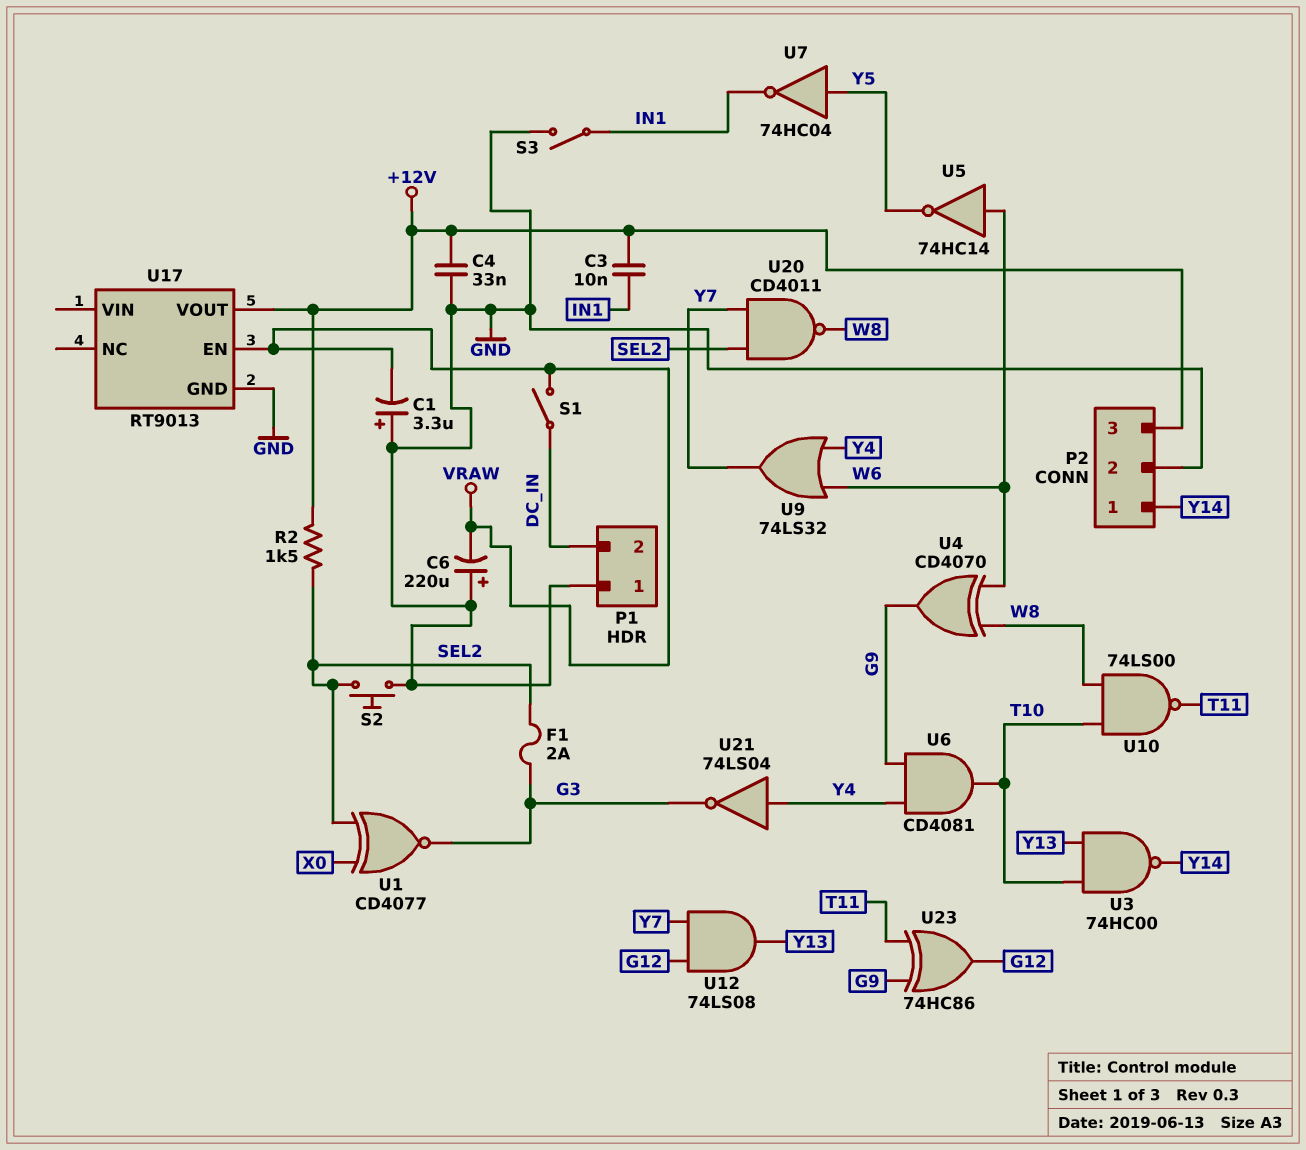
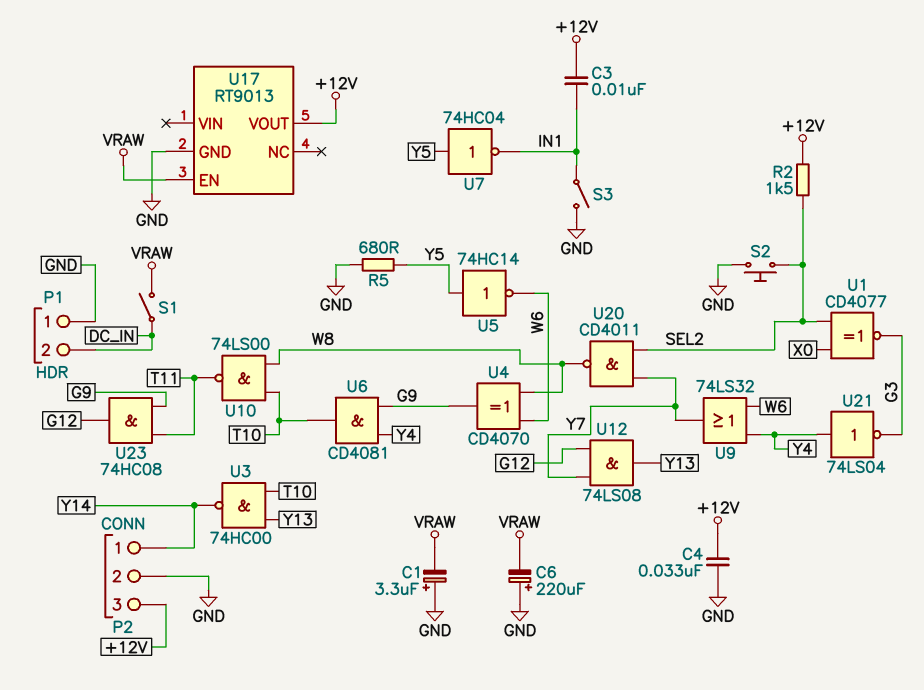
F1: 2A (G3, SEL2) -> none
R5: none -> 680 (GND, Y5)
U5: NOT 74HC14 (in W6, out Y5) -> NOT 74HC14 (in Y5, out W6)
U23: XOR 74HC86 (in G9, in T11, out G12) -> AND 74HC08 (in G9, in T11, out G12)

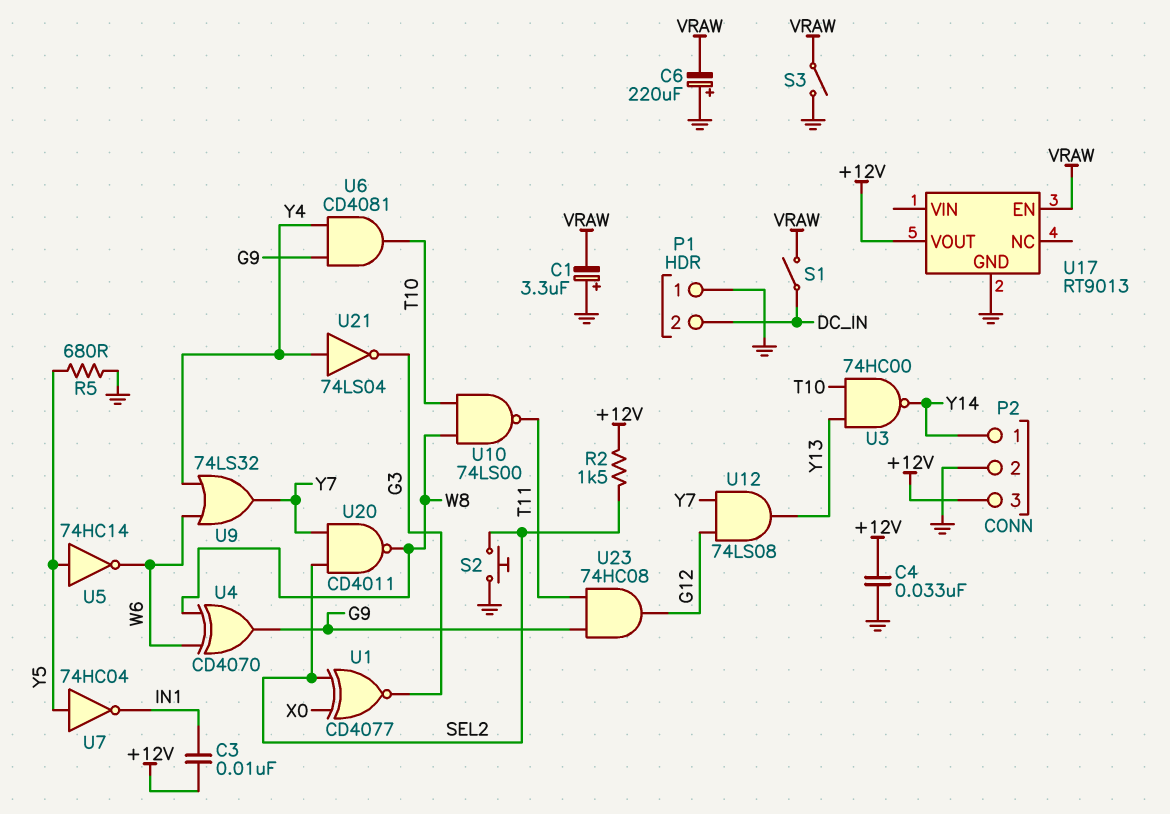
S3: switch (GND, IN1) -> switch (GND, VRAW)

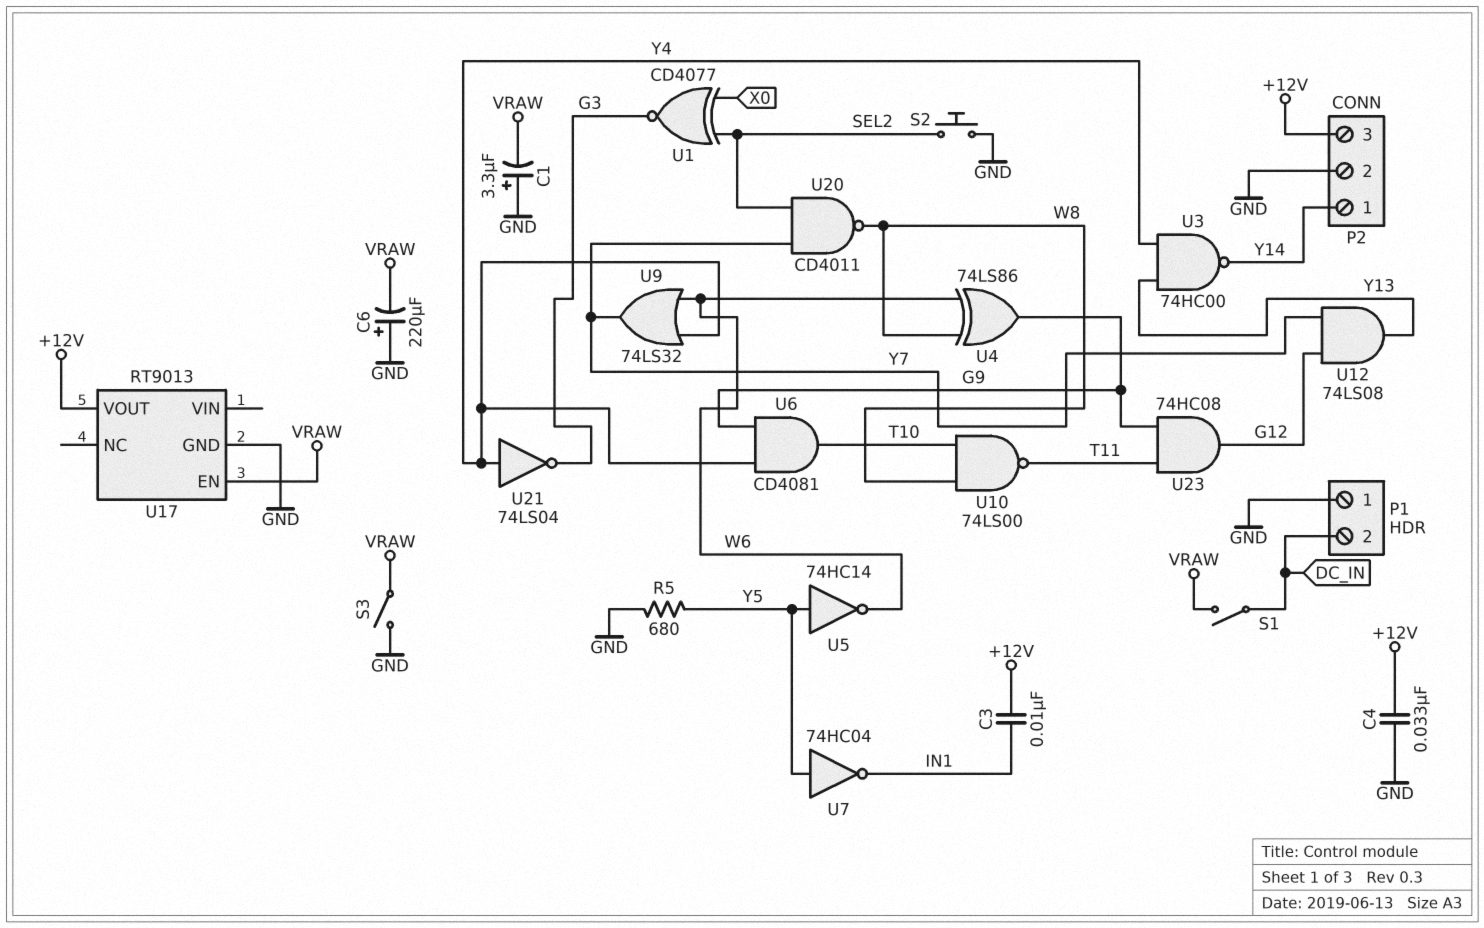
R2: 1.5k (+12V, SEL2) -> none
U3: NAND 74HC00 (in T10, in Y13, out Y14) -> NAND 74HC00 (in Y4, in Y13, out Y14)
U4: XOR CD4070 (in W6, in W8, out G9) -> XOR 74LS86 (in W6, in W8, out G9)

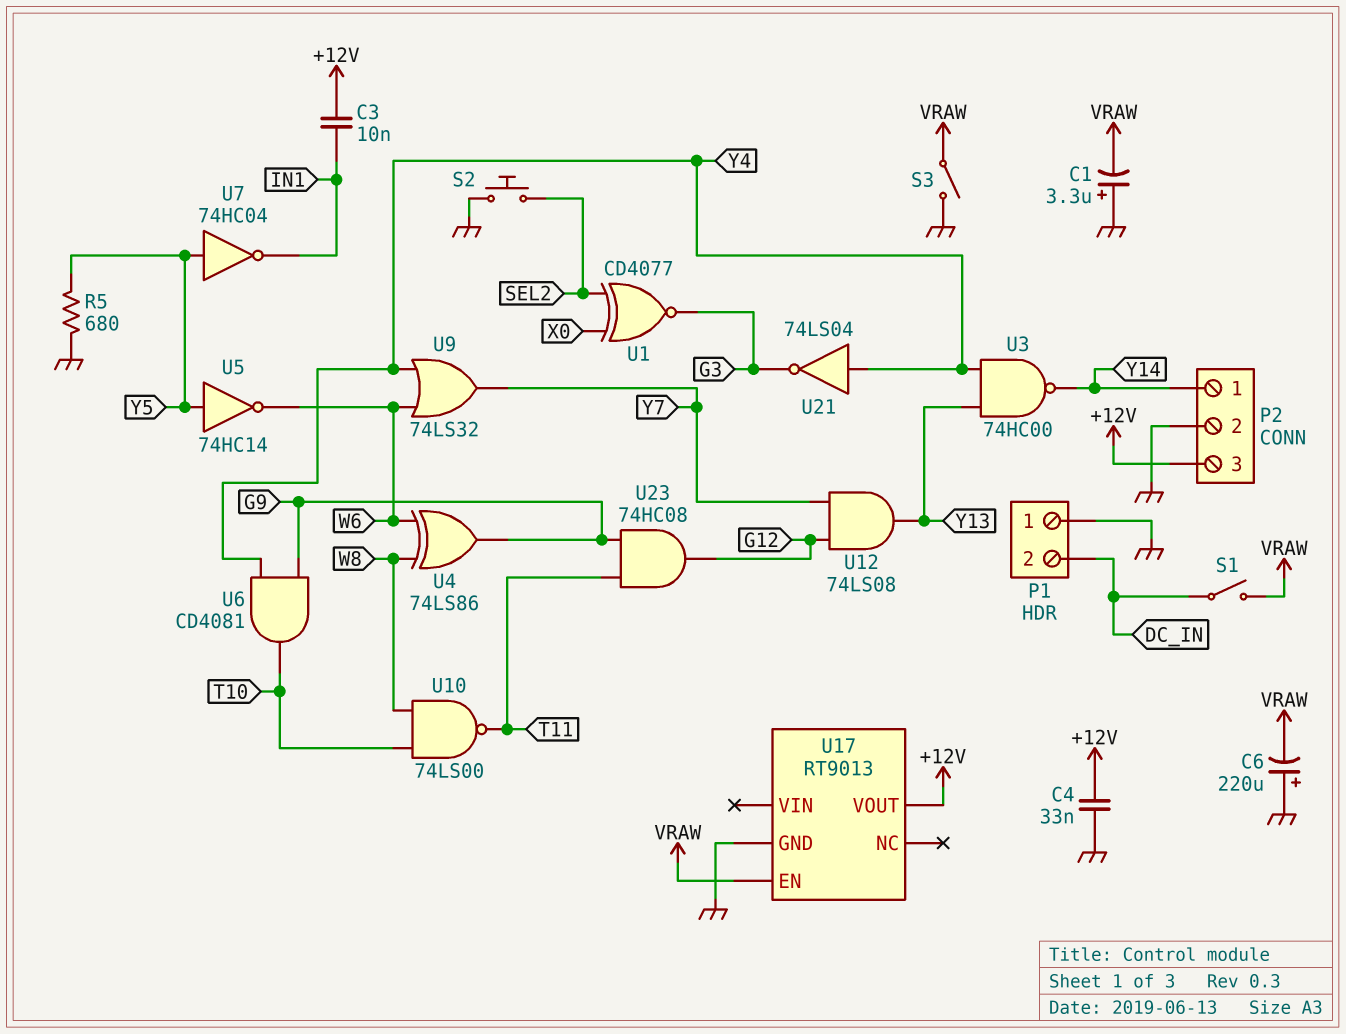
U20: NAND CD4011 (in SEL2, in Y7, out W8) -> none

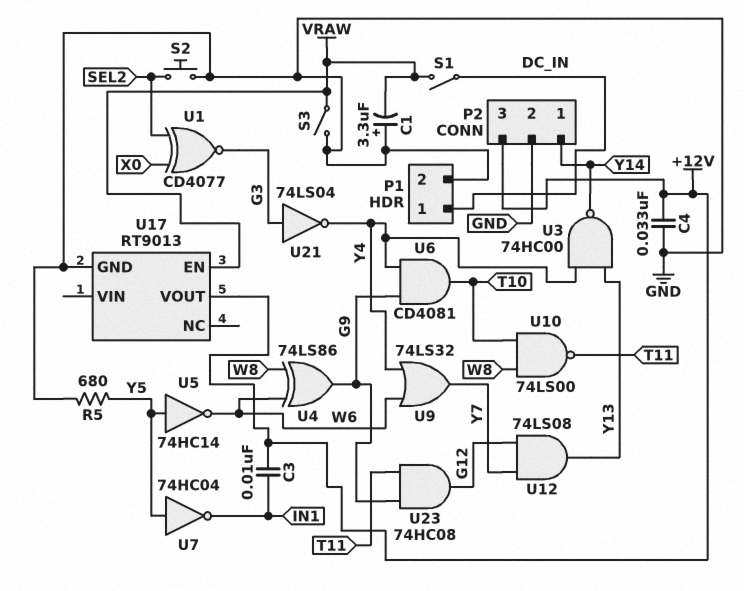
C6: 220uF (plus GND, minus VRAW) -> none
P1 pin 1: GND -> DC_IN
P1 pin 2: DC_IN -> GND
U21: NOT 74LS04 (in Y4, out G3) -> NOT 74LS04 (in G3, out Y4)

